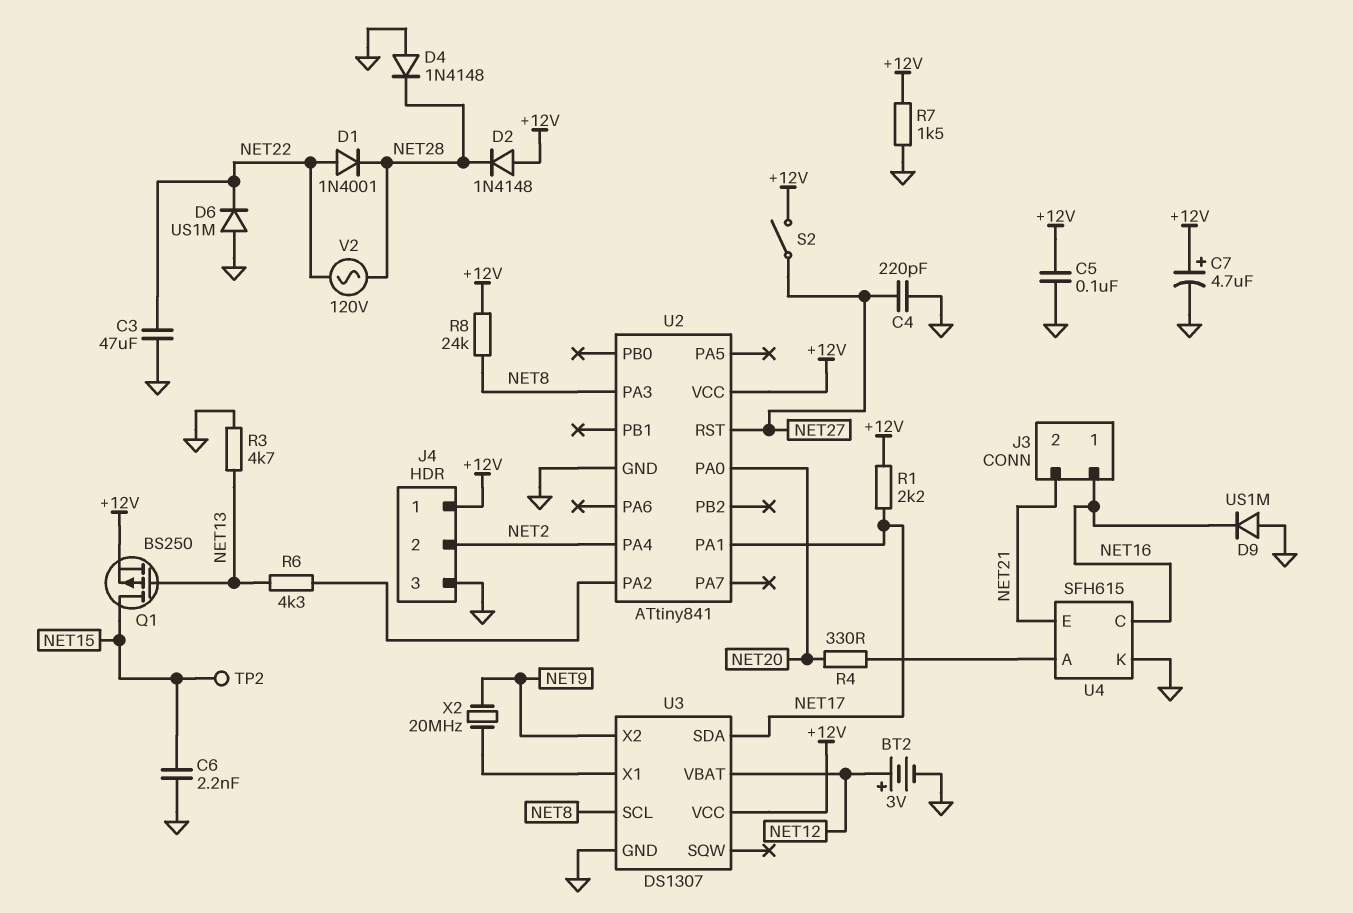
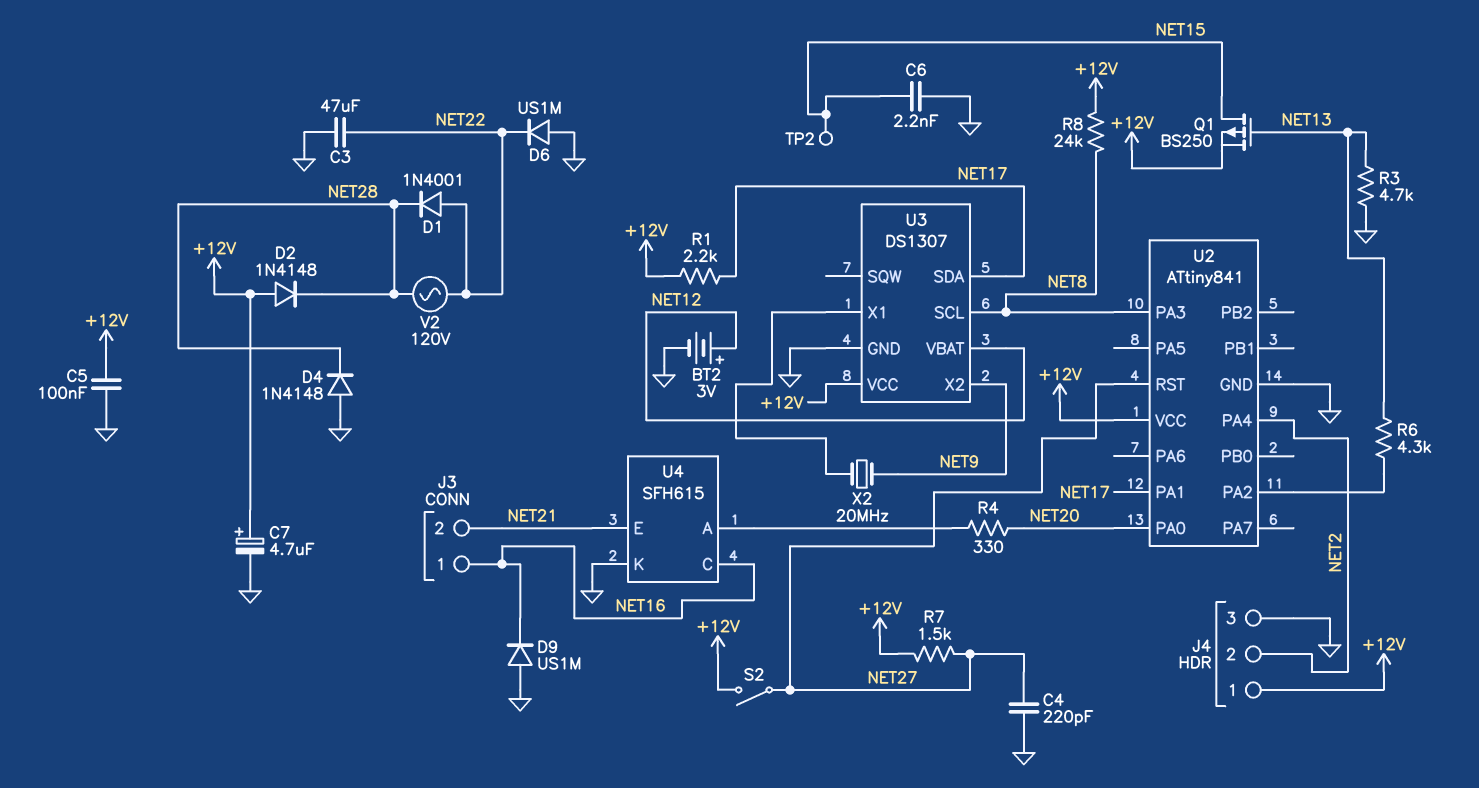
R7: 1.5k (+12V, GND) -> 1.5k (+12V, NET27)

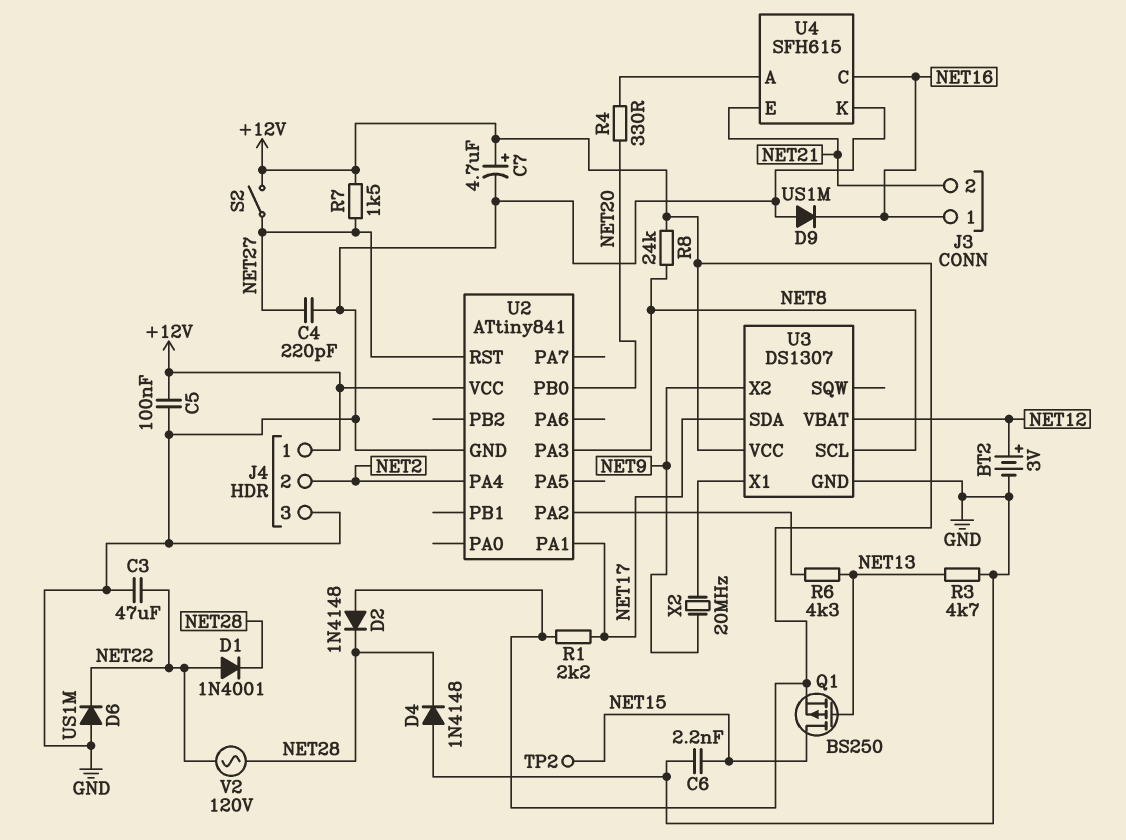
U2 pin PA0: NET20 -> none
U2 pin PB0: none -> NET20

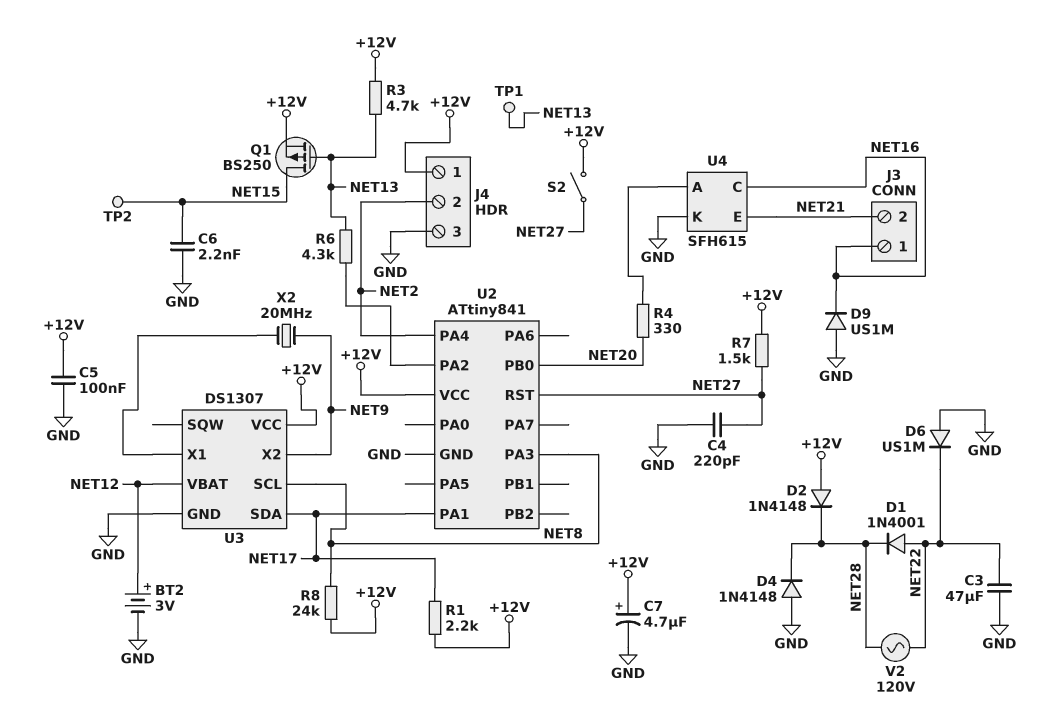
R3: 4.7k (GND, NET13) -> 4.7k (+12V, NET13)
TP1: none -> test point (NET13)

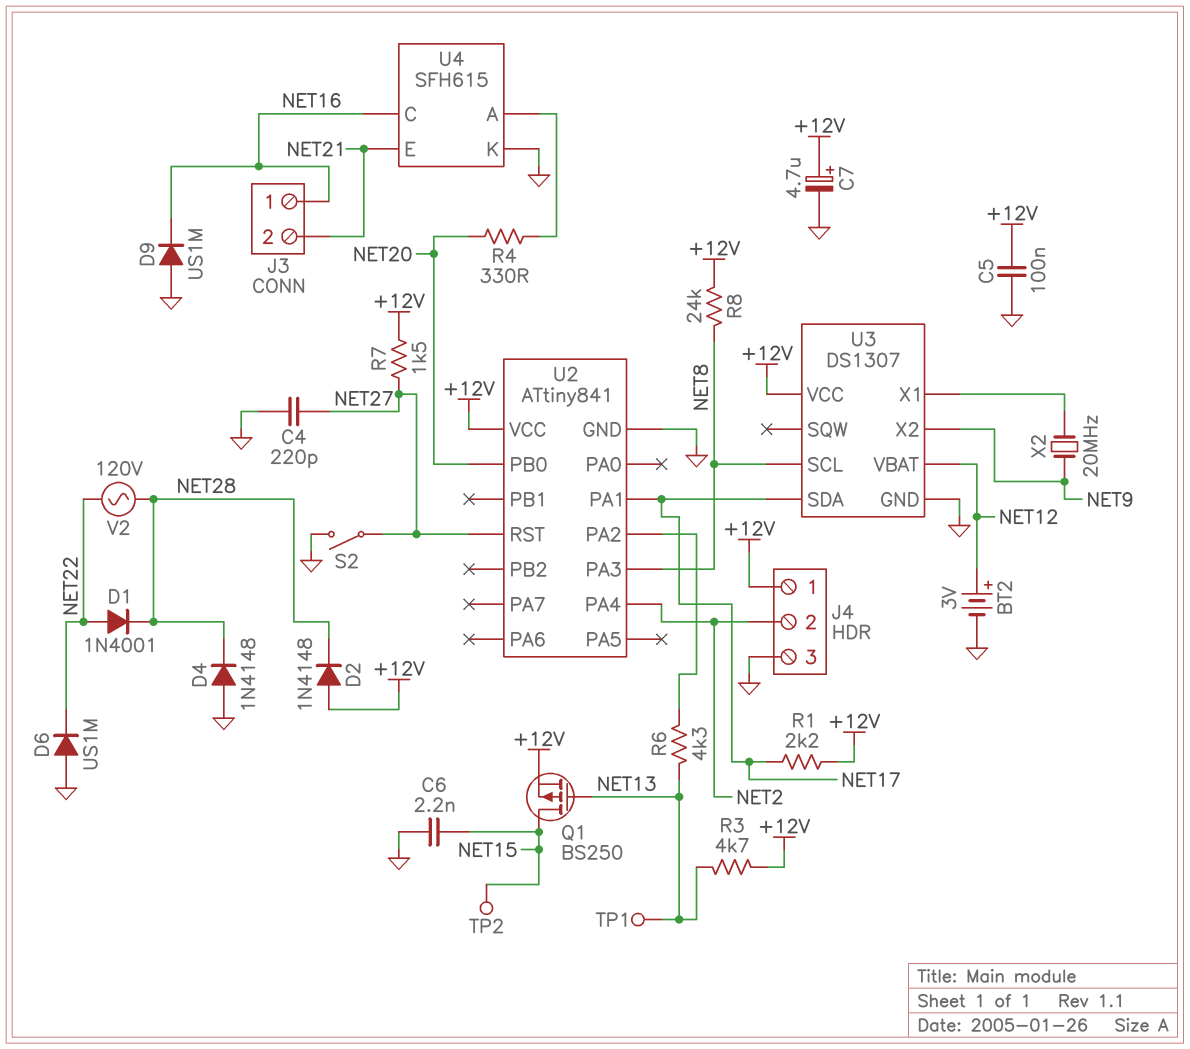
C3: 47uF (GND, NET22) -> none
S2: switch (+12V, NET27) -> switch (GND, NET27)

